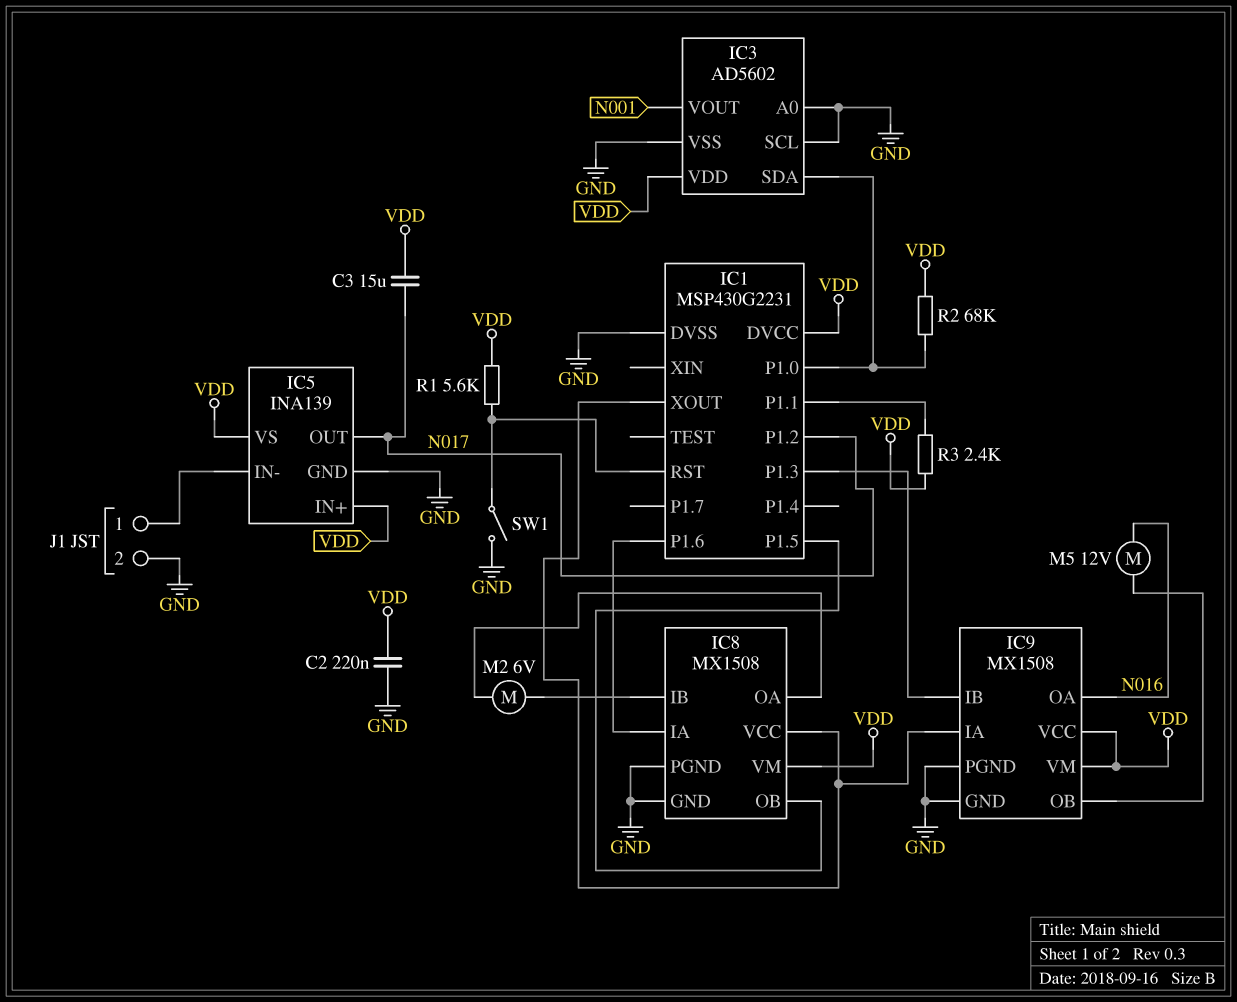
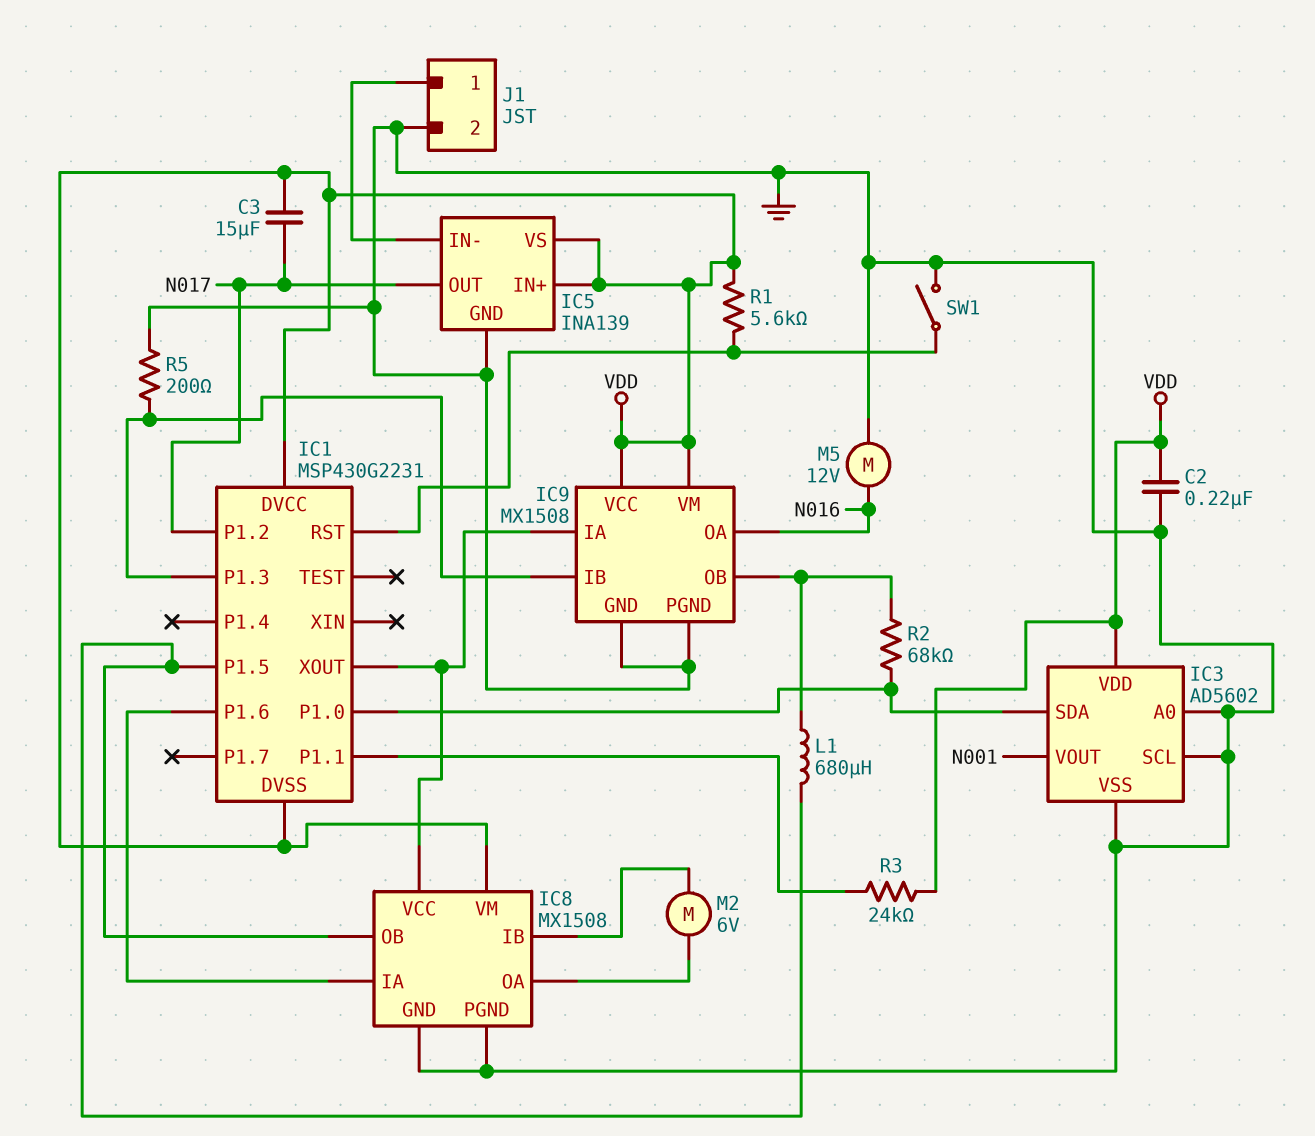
IC1 pin DVSS: GND -> VDD
L1: none -> 680uH (IC1/P1.5, IC9/OB)
M5: motor 12V (IC9/OB, N016) -> motor 12V (GND, N016)
R2: 68k (IC1/P1.0, VDD) -> 68k (IC1/P1.0, IC9/OB)
R3: 2.4k (IC1/P1.1, VDD) -> 24k (IC1/P1.1, VDD)
R5: none -> 200 (GND, IC1/P1.3)

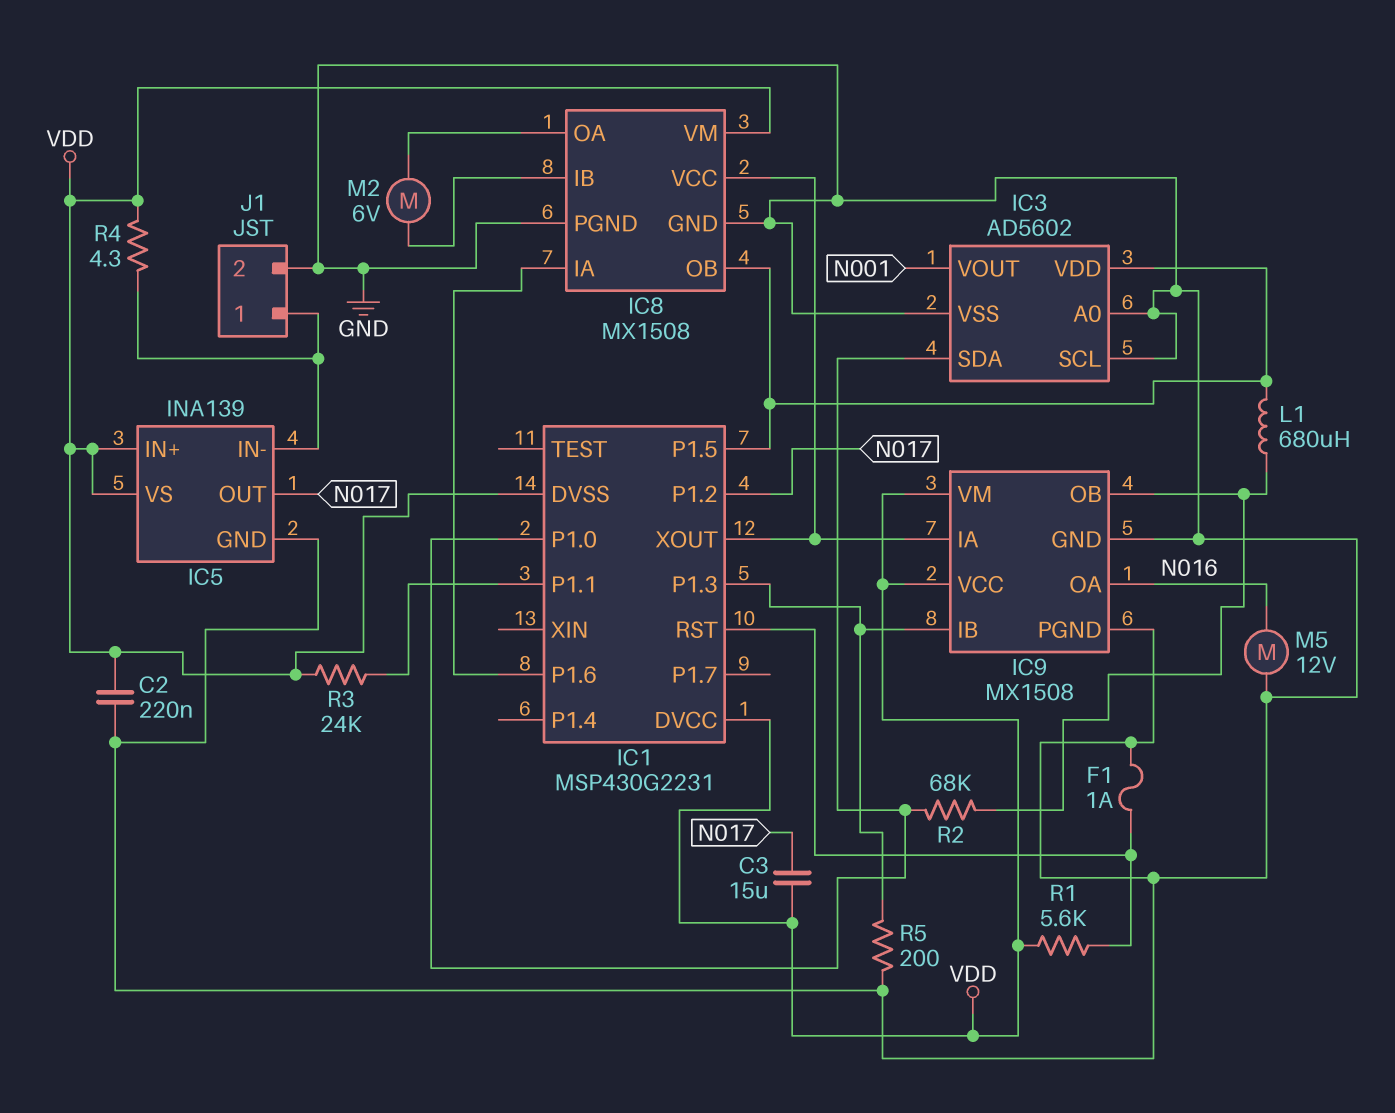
F1: none -> 1A (GND, IC1/RST)
IC3 pin VDD: VDD -> IC1/P1.5
R4: none -> 4.3 (IC5/IN-, VDD)
SW1: switch (GND, IC1/RST) -> none

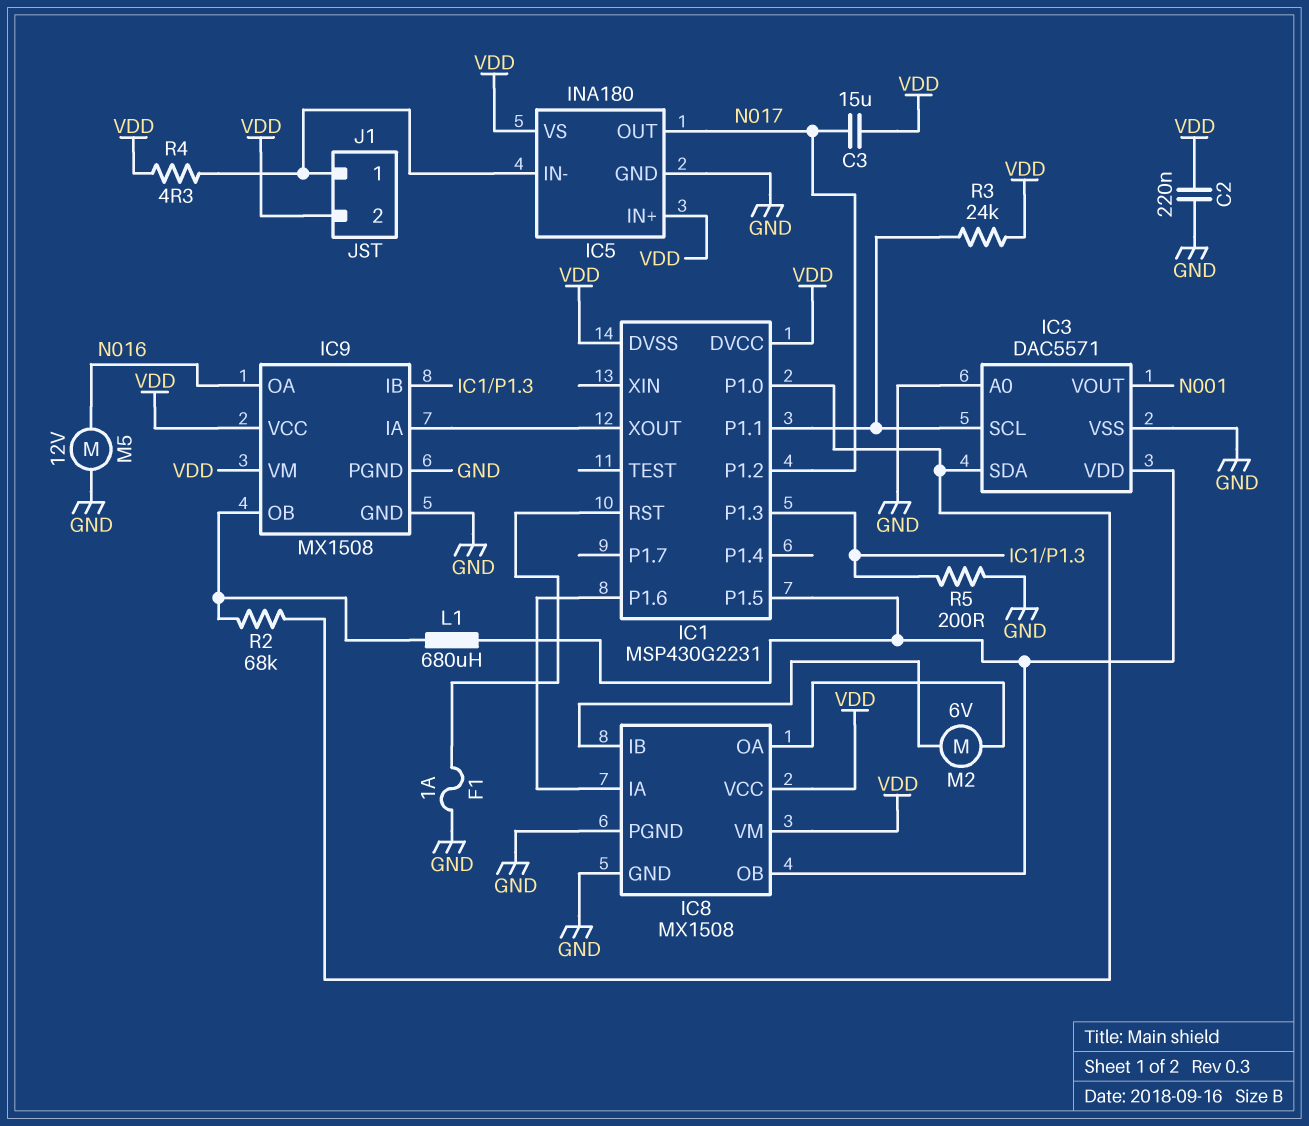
IC3: AD5602 -> DAC5571
IC3 pin SCL: GND -> IC1/P1.1
IC5: INA139 -> INA180
IC8 pin VCC: IC1/XOUT -> VDD
J1 pin 2: GND -> VDD
R1: 5.6k (IC1/RST, VDD) -> none

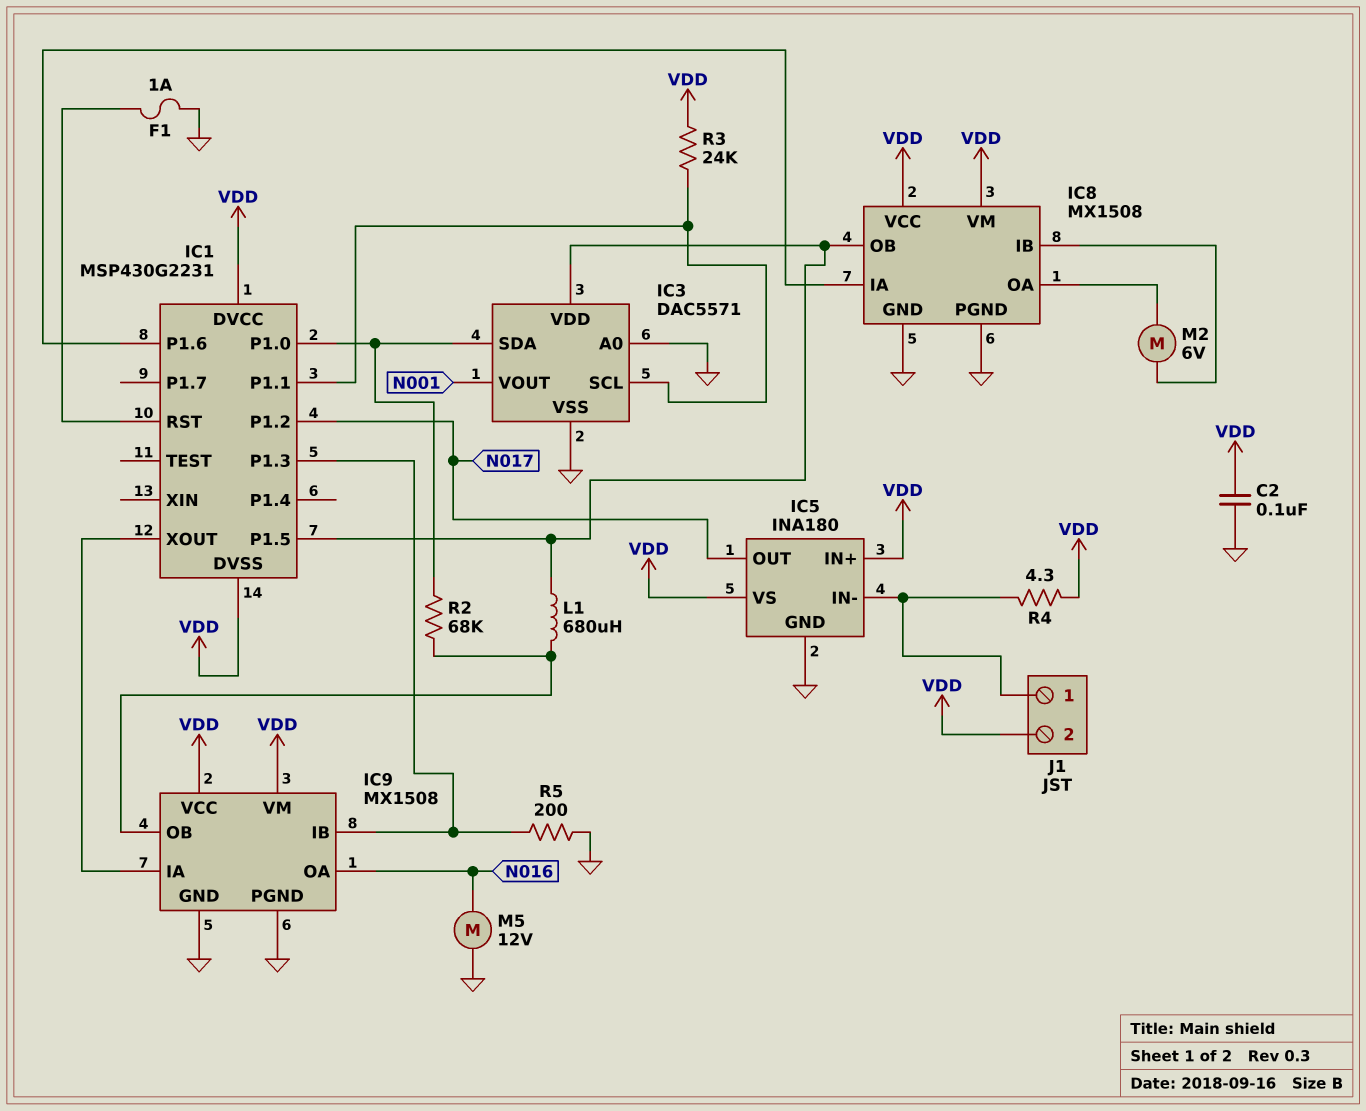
C2: 220nF (GND, VDD) -> 100nF (GND, VDD)
C3: 15uF (N017, VDD) -> none

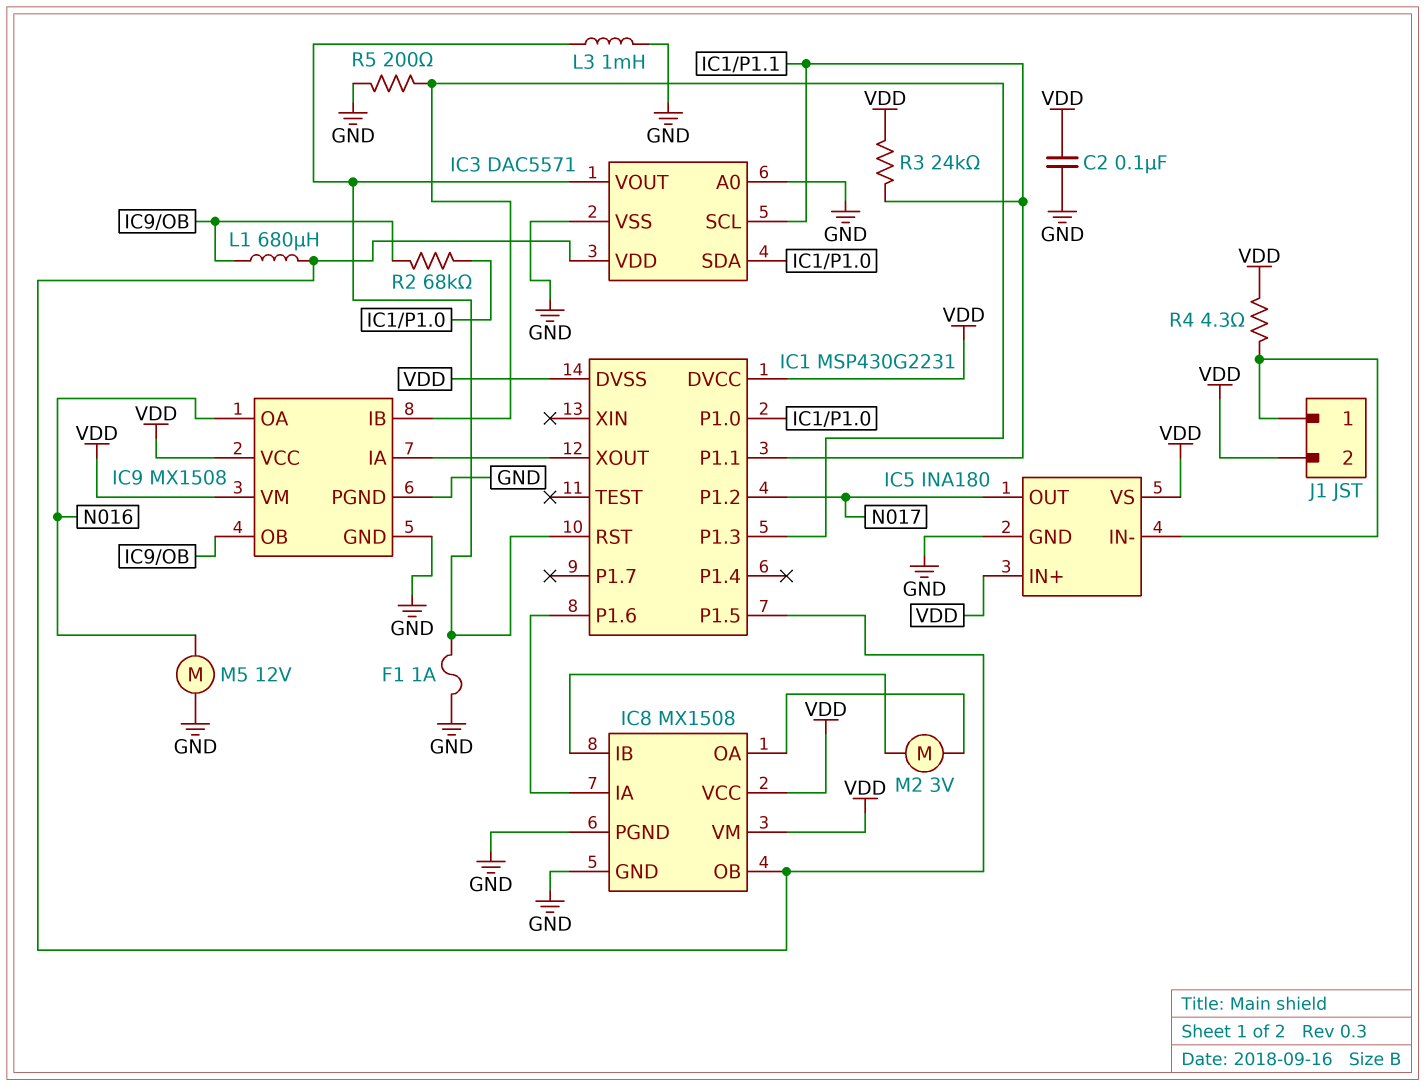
IC3 pin VOUT: N001 -> IC1/RST
L3: none -> 1mH (GND, IC1/RST)
M2: motor 6V (IC8/IB, IC8/OA) -> motor 3V (IC8/IB, IC8/OA)

